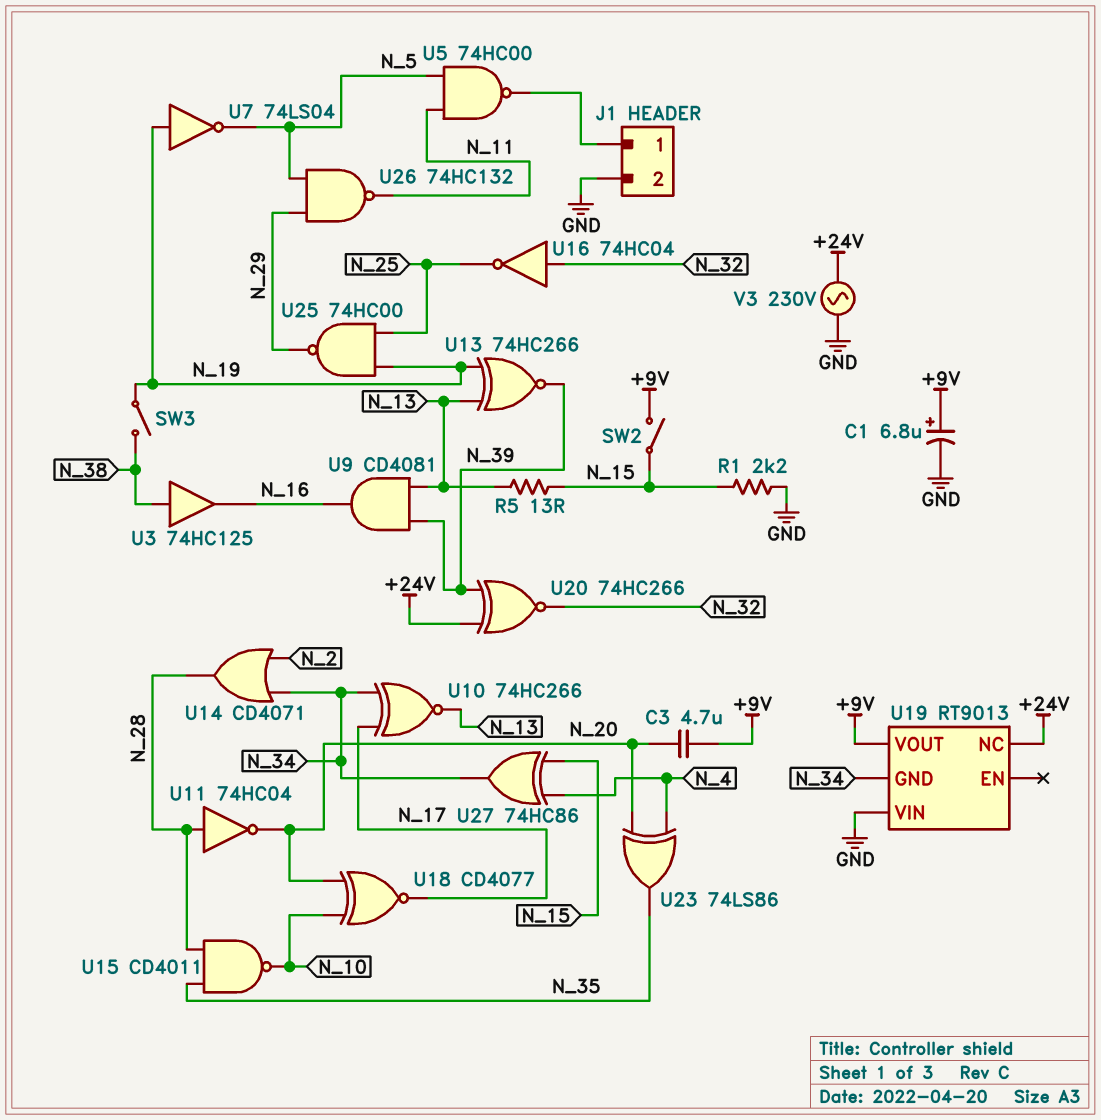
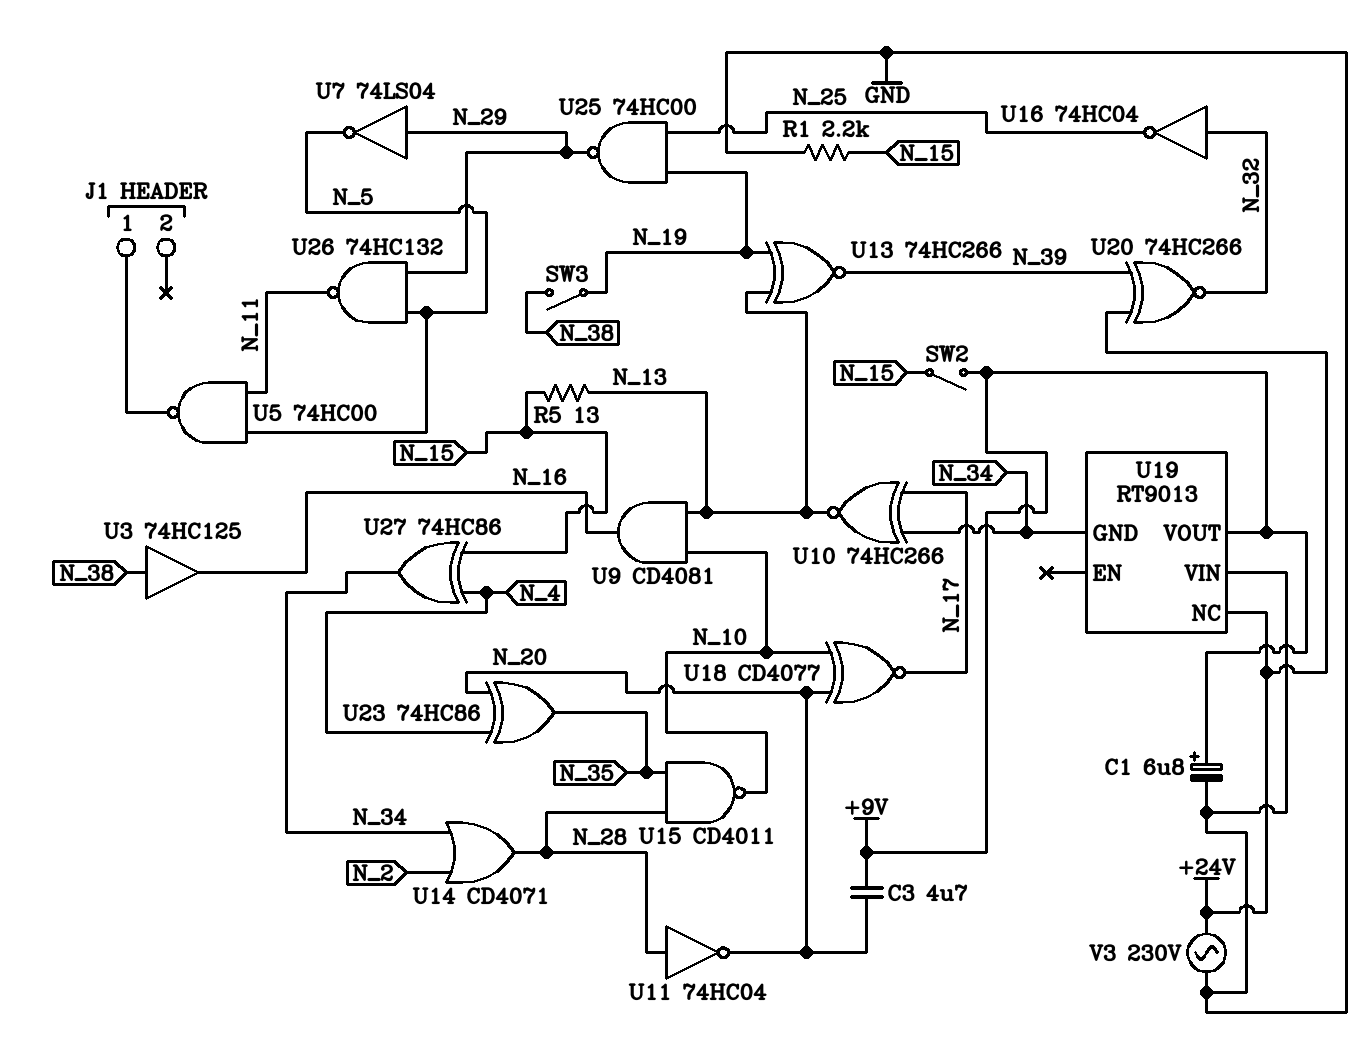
J1 pin 2: GND -> none
U7: NOT 74LS04 (in N_19, out N_5) -> NOT 74LS04 (in N_29, out N_5)
U9: AND CD4081 (in N_13, in N_39, out N_16) -> AND CD4081 (in N_10, in N_13, out N_16)
U23: XOR 74LS86 (in N_4, in N_20, out N_35) -> XOR 74HC86 (in N_4, in N_20, out N_35)

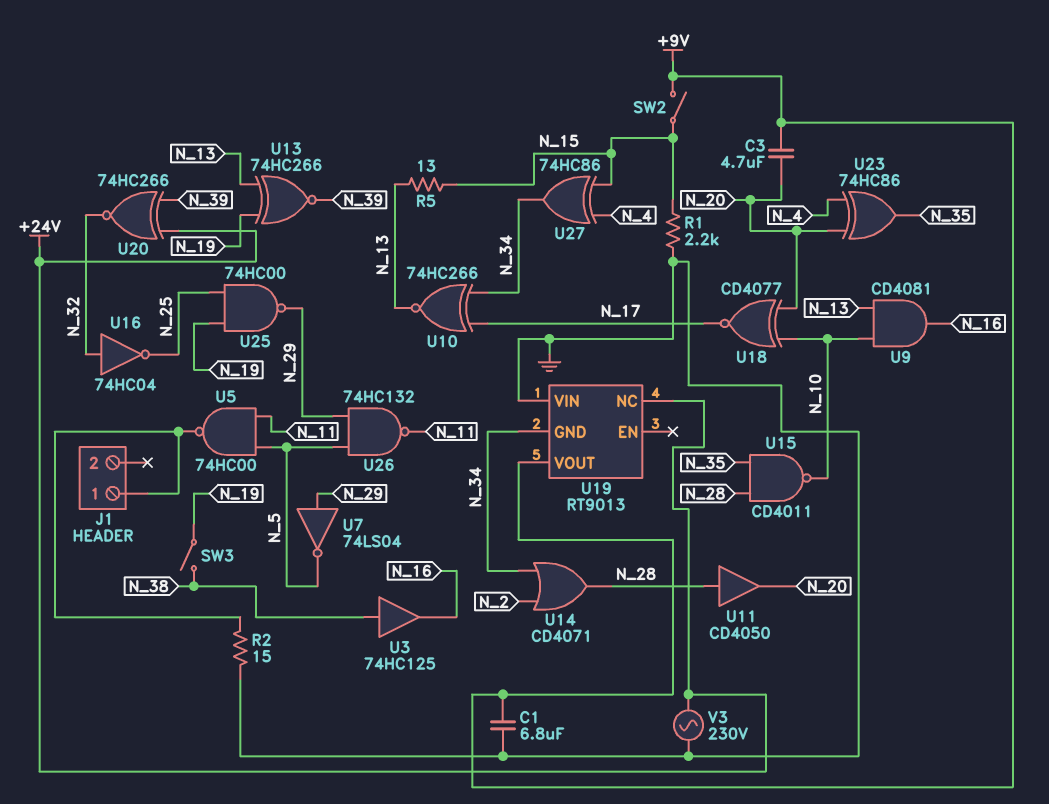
C1: 6.8uF (plus +9V, minus GND) -> 6.8uF (+9V, GND)
R2: none -> 15 (GND, J1/1)
U11: NOT 74HC04 (in N_28, out N_20) -> buffer CD4050 (in N_28, out N_20)

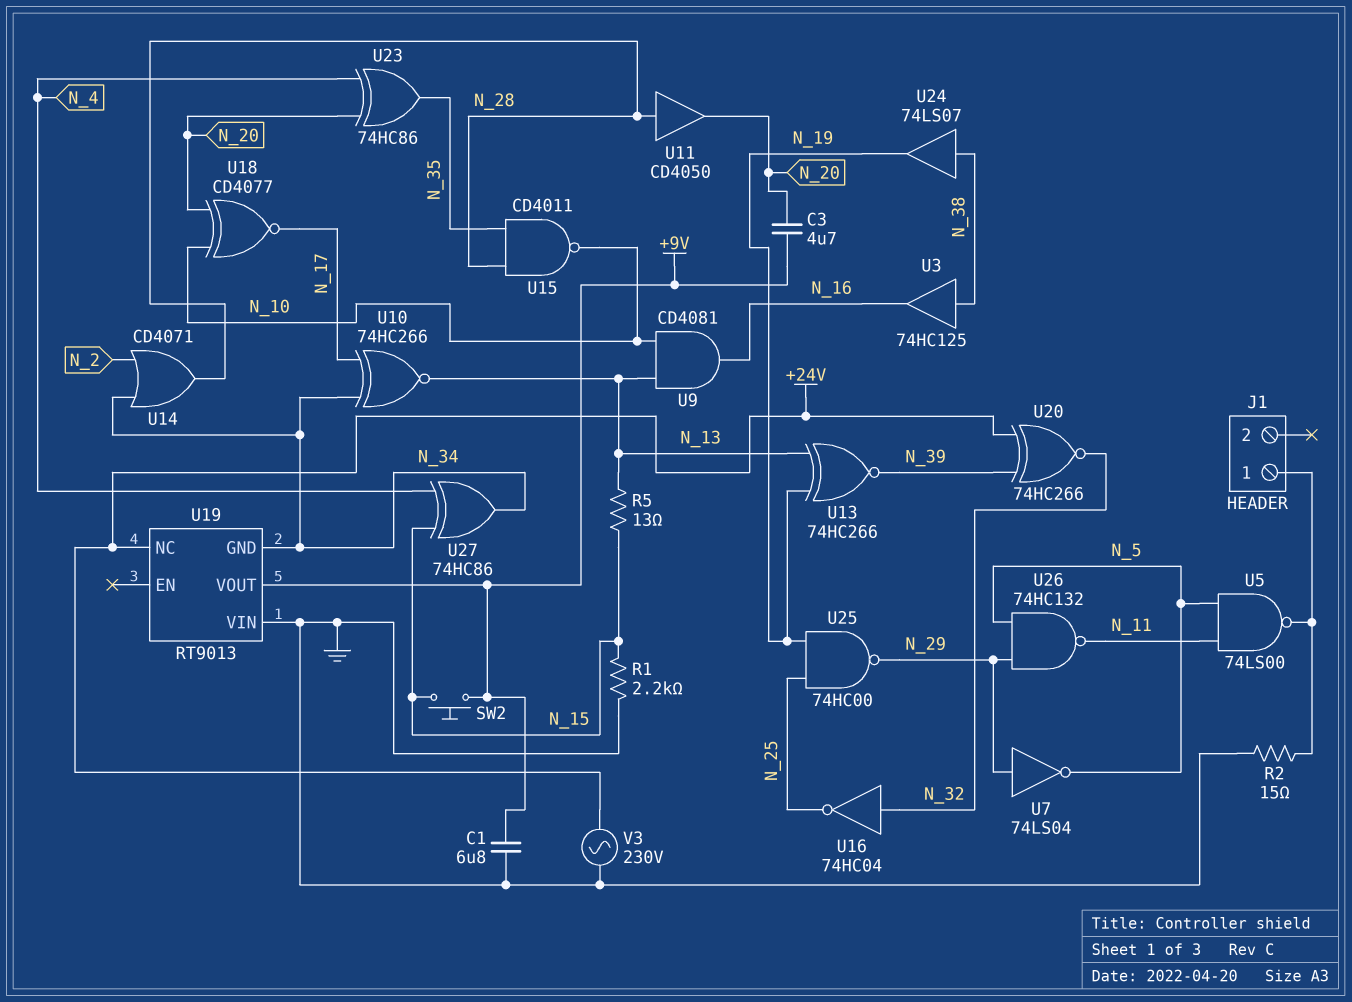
SW2: switch (+9V, N_15) -> button (+9V, N_15)
SW3: switch (N_19, N_38) -> none
U5: NAND 74HC00 (in N_5, in N_11, out J1/1) -> NAND 74LS00 (in N_5, in N_11, out J1/1)
U24: none -> buffer 74LS07 (in N_38, out N_19)

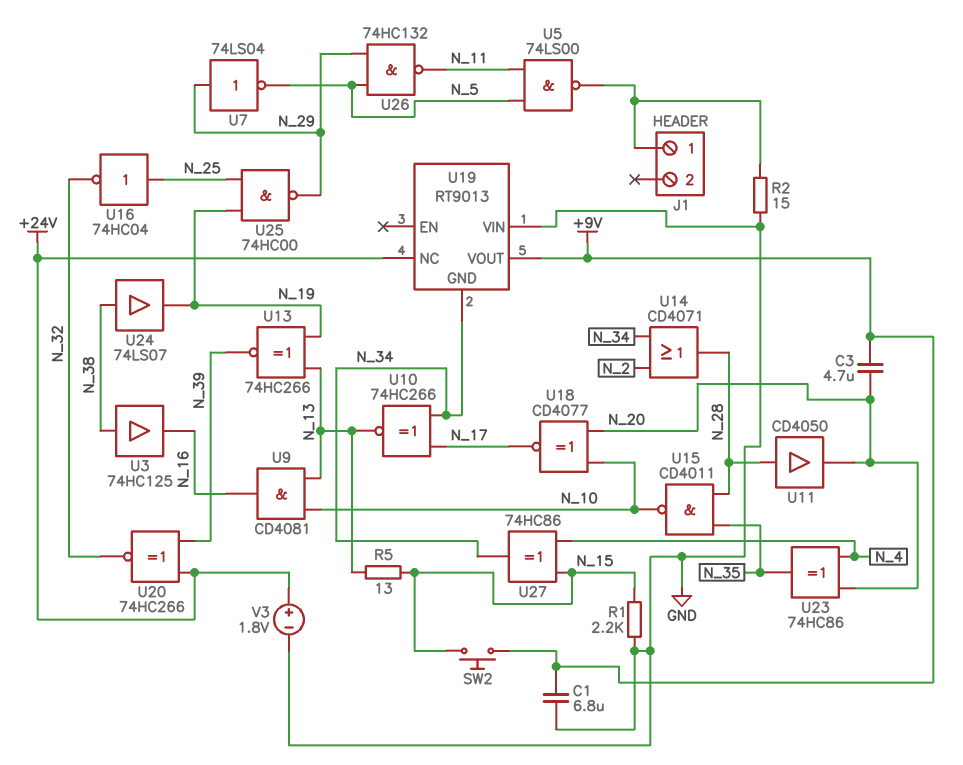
U16: NOT 74HC04 (in N_32, out N_25) -> NOT 74HC04 (in N_25, out N_32)
V3: AC 230V (+24V, GND) -> 1.8V (plus +24V, minus GND)

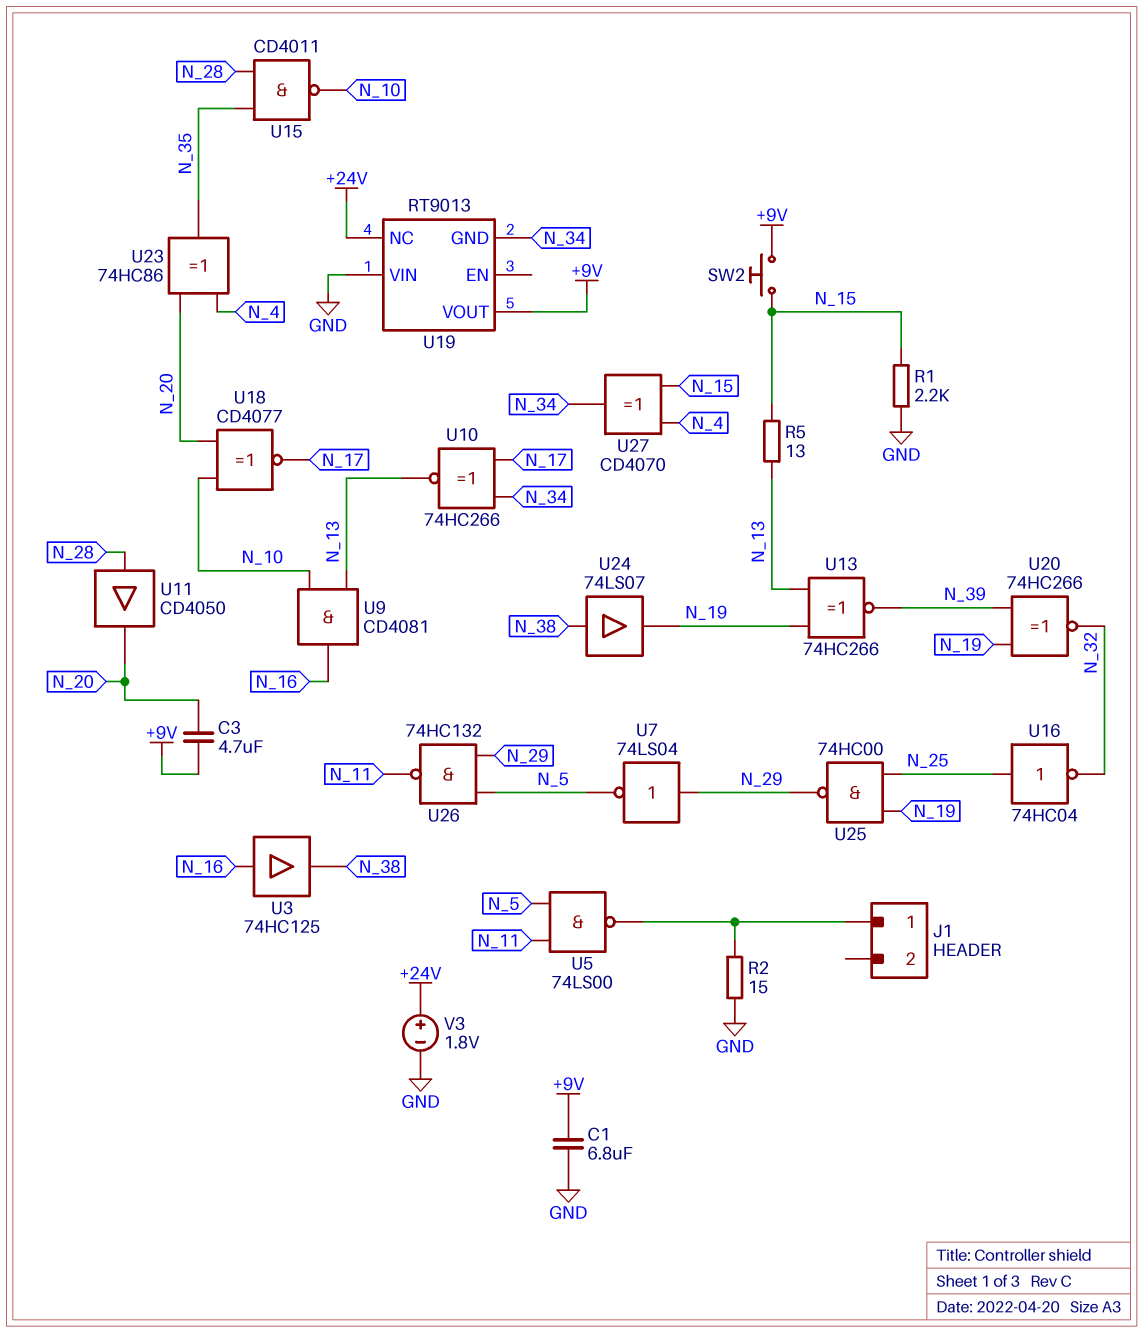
U3: buffer 74HC125 (in N_38, out N_16) -> buffer 74HC125 (in N_16, out N_38)
U14: OR CD4071 (in N_2, in N_34, out N_28) -> none
U20: XNOR 74HC266 (in +24V, in N_39, out N_32) -> XNOR 74HC266 (in N_19, in N_39, out N_32)
U27: XOR 74HC86 (in N_4, in N_15, out N_34) -> XOR CD4070 (in N_4, in N_15, out N_34)

